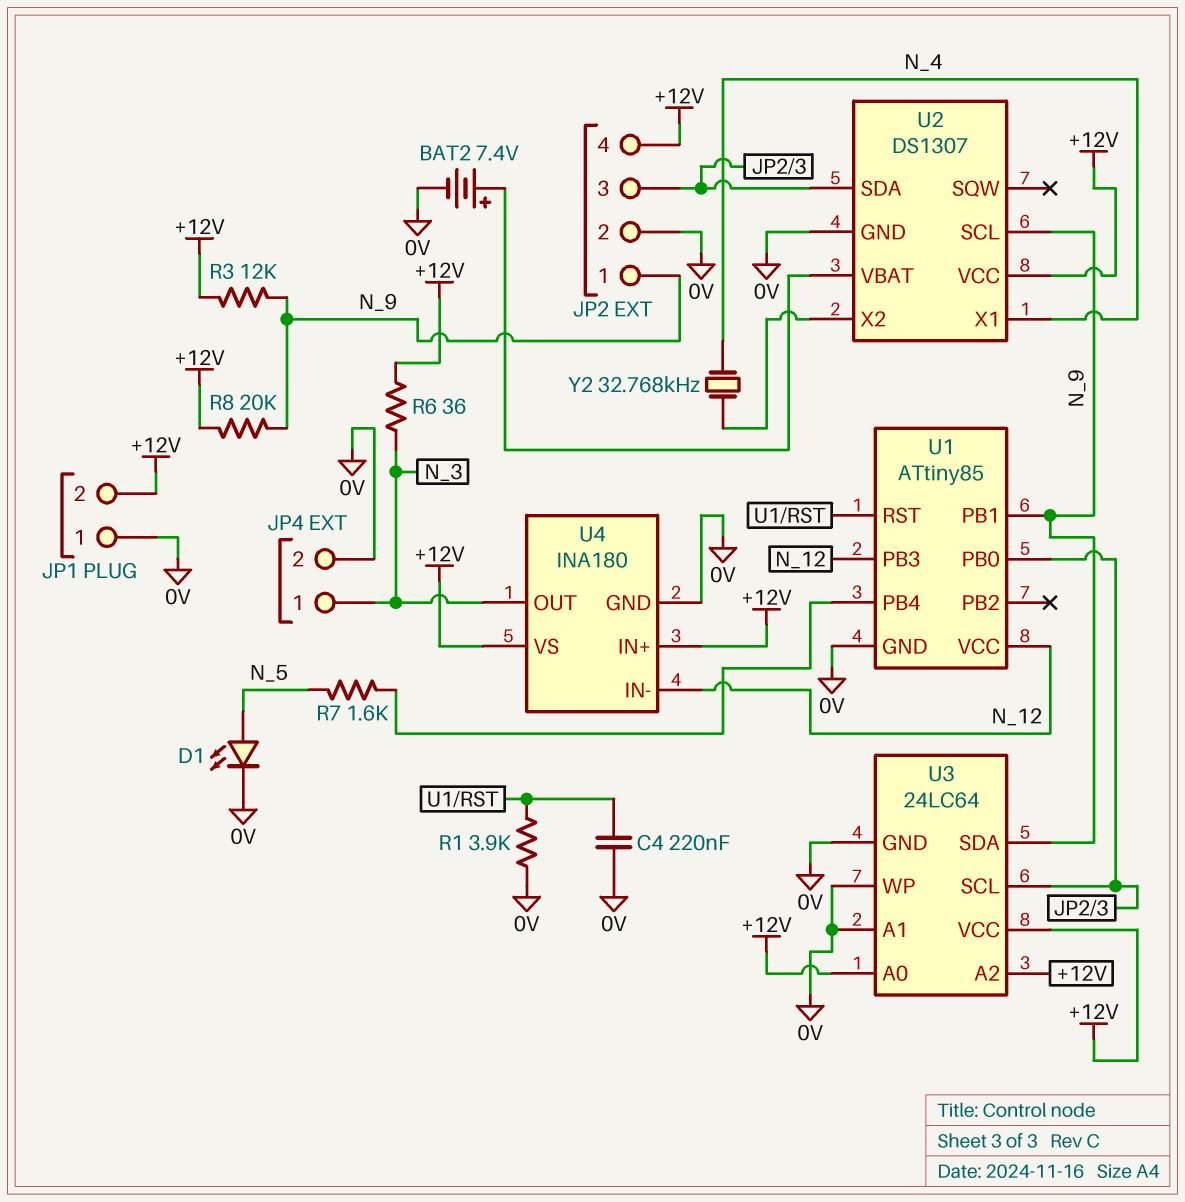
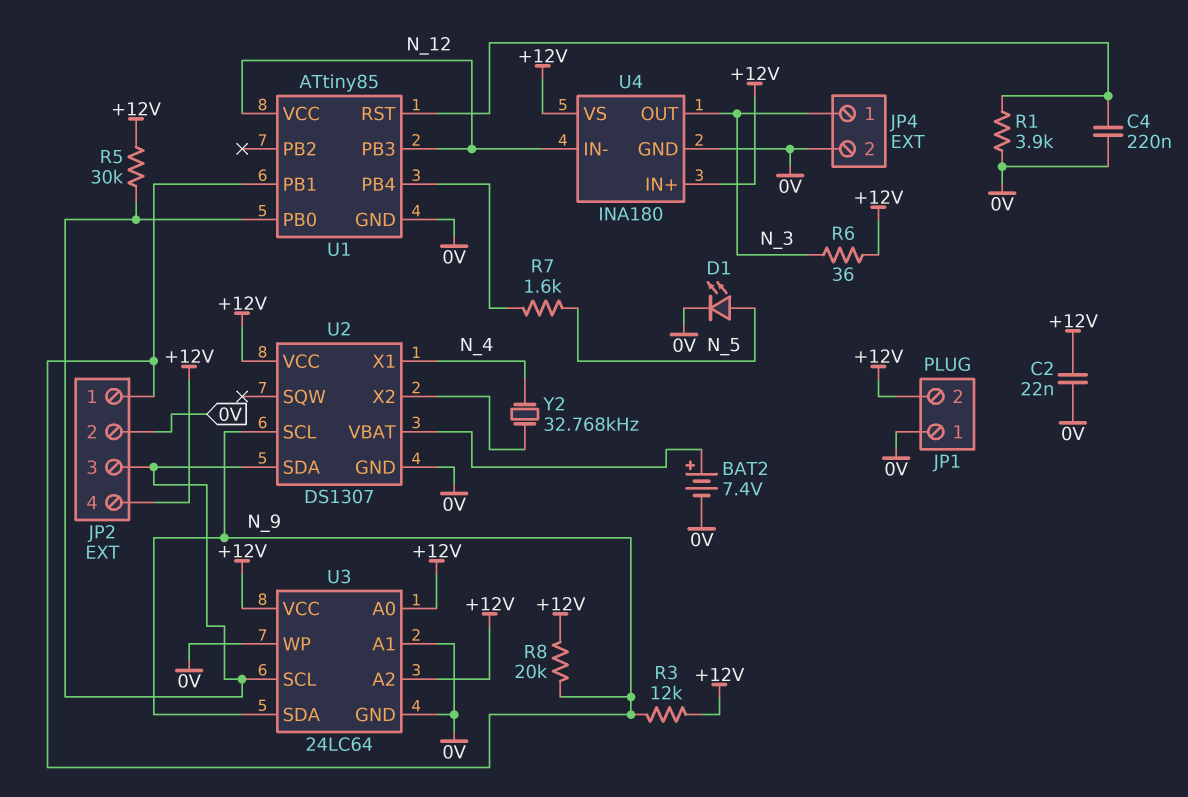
C2: none -> 22nF (+12V, 0V)
R5: none -> 30k (+12V, JP2/3)

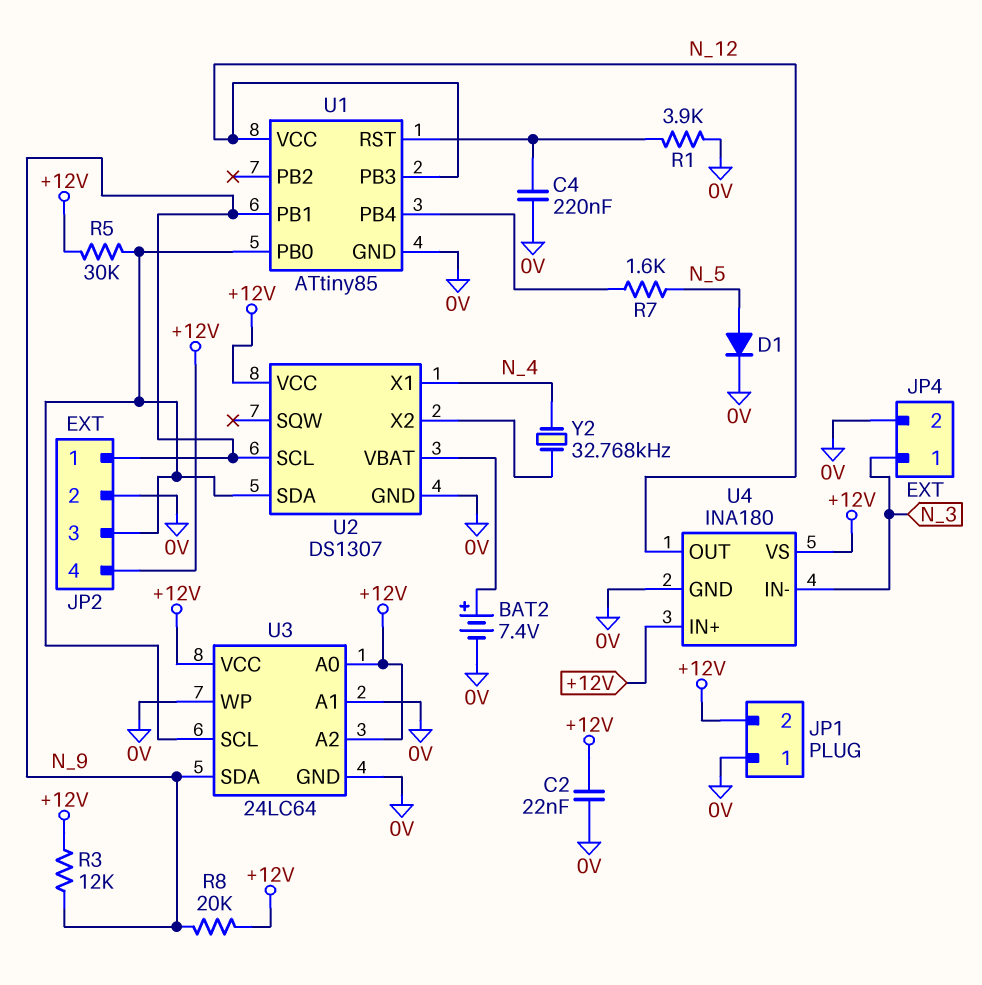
D1: LED (A N_5, K 0V) -> diode (A N_5, K 0V)
R6: 36 (+12V, N_3) -> none
U4 pin IN-: N_12 -> N_3
U4 pin OUT: N_3 -> N_12

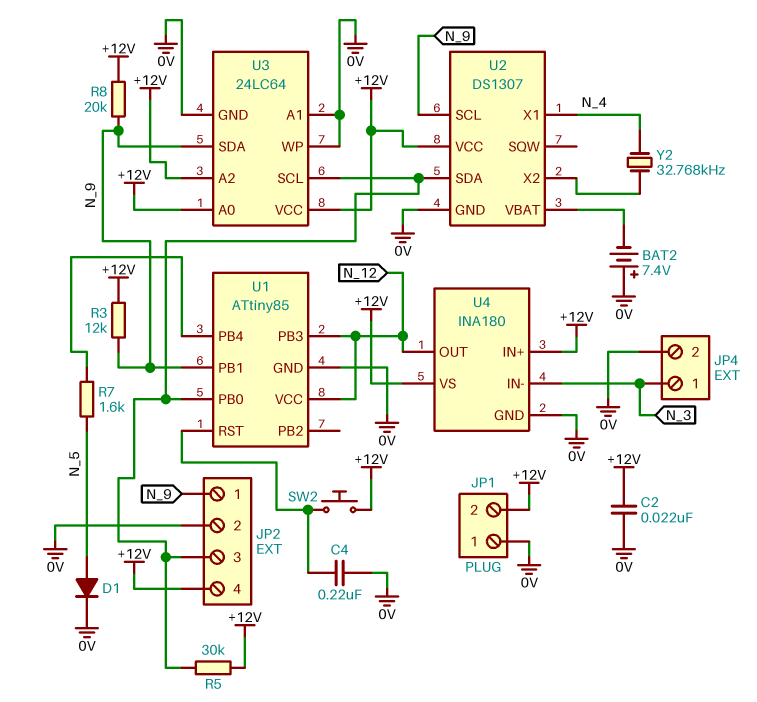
BAT2: 7.4V (plus U2/VBAT, minus 0V) -> 7.4V (plus 0V, minus U2/VBAT)
R1: 3.9k (0V, U1/RST) -> none
SW2: none -> button (+12V, U1/RST)

